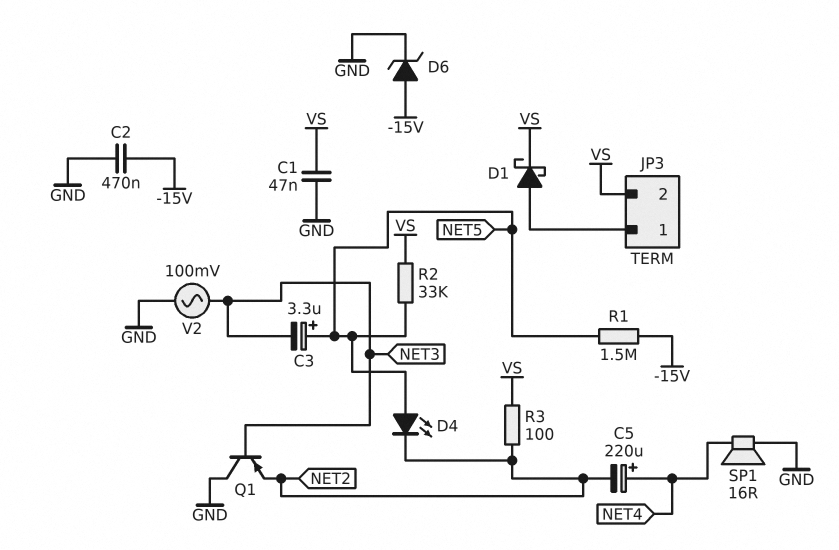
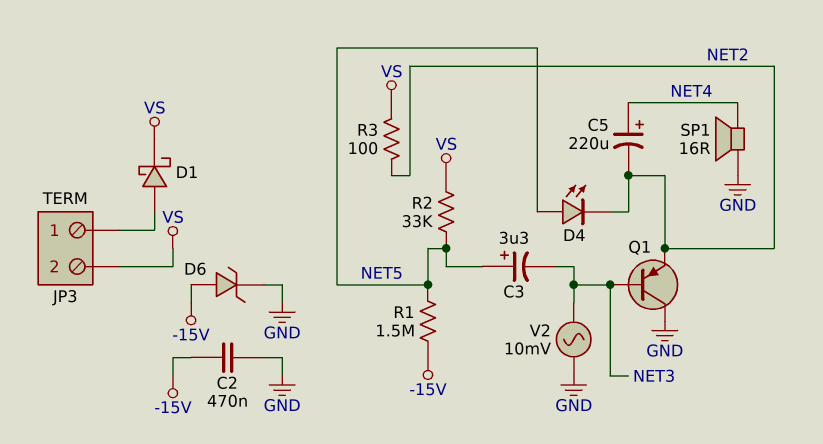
C1: 47nF (GND, VS) -> none
V2: AC 100mV (GND, NET3) -> AC 10mV (GND, NET3)

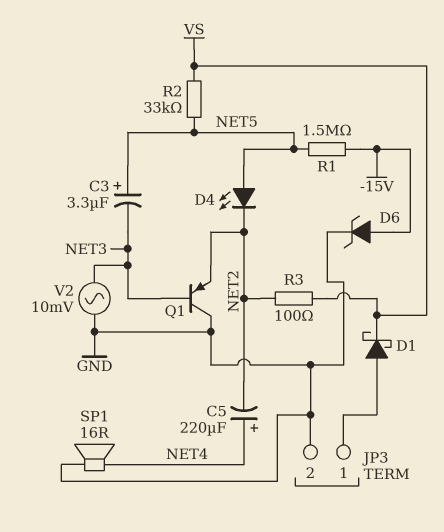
C2: 470nF (-15V, GND) -> none
JP3 pin 2: VS -> GND

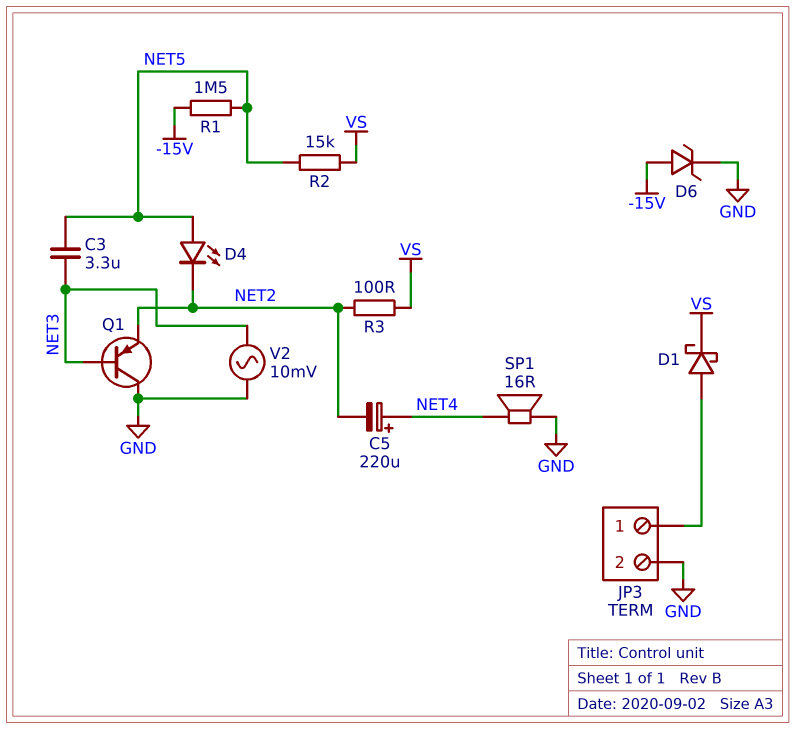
C3: 3.3uF (plus NET5, minus NET3) -> 3.3uF (NET3, NET5)
R2: 33k (NET5, VS) -> 15k (NET5, VS)

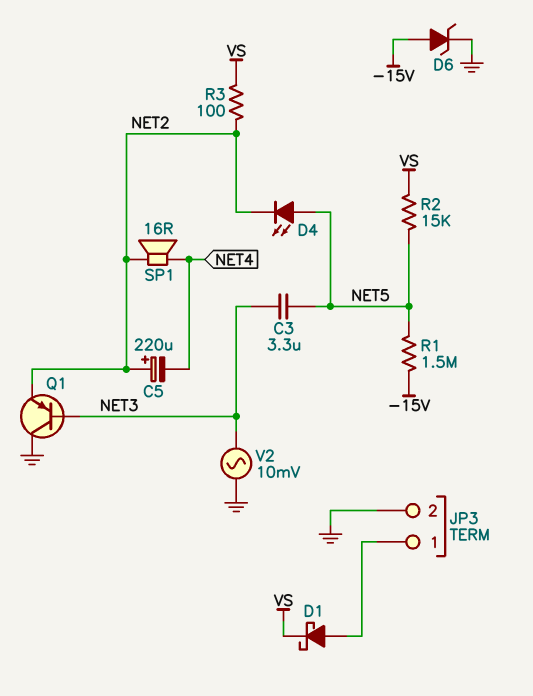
C5: 220uF (plus NET4, minus NET2) -> 220uF (plus NET2, minus NET4)
SP1: speaker 16R (GND, NET4) -> speaker 16R (NET2, NET4)

